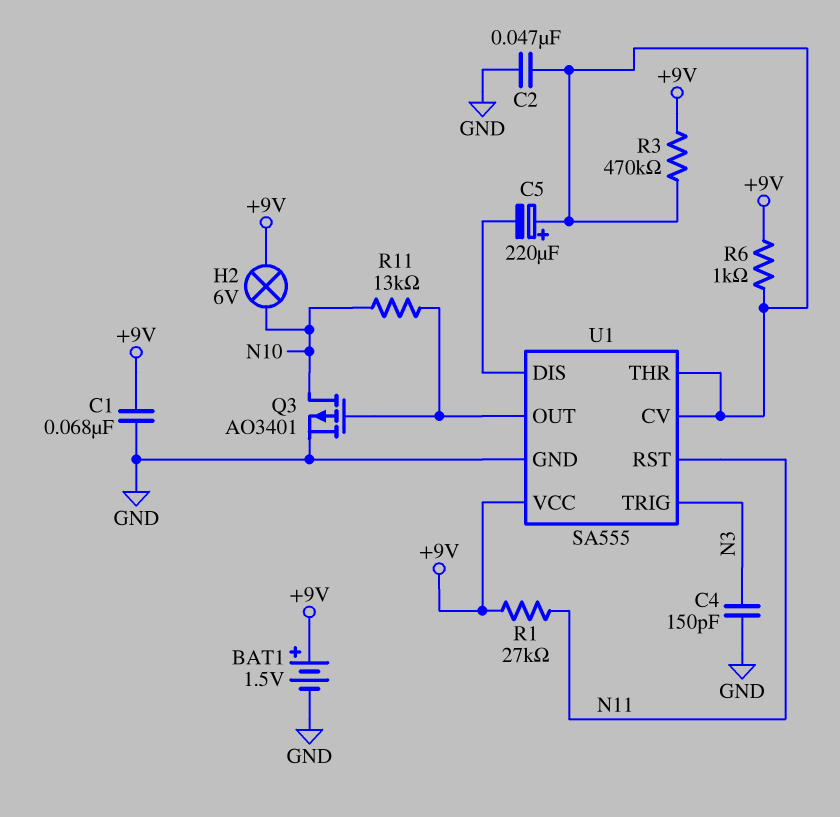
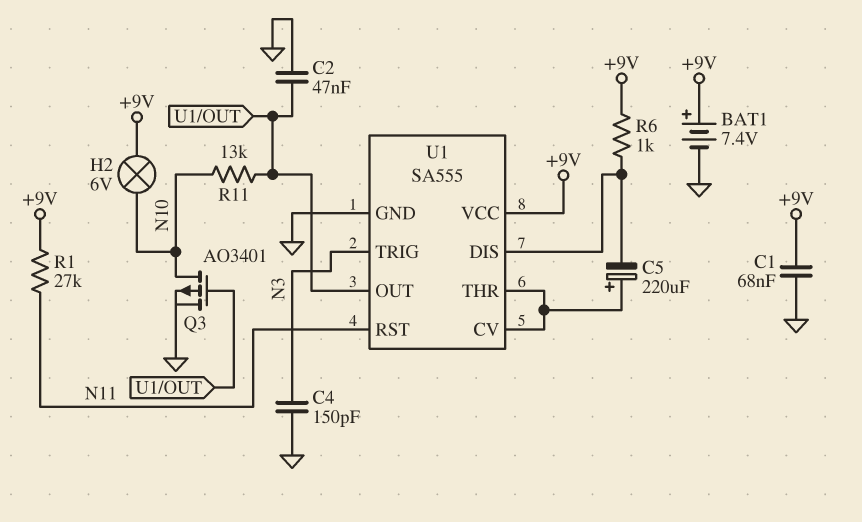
BAT1: 1.5V (plus +9V, minus GND) -> 7.4V (plus +9V, minus GND)
C2: 47nF (GND, U1/CV) -> 47nF (GND, U1/OUT)
R3: 470k (+9V, U1/CV) -> none
R6: 1k (+9V, U1/CV) -> 1k (+9V, U1/DIS)

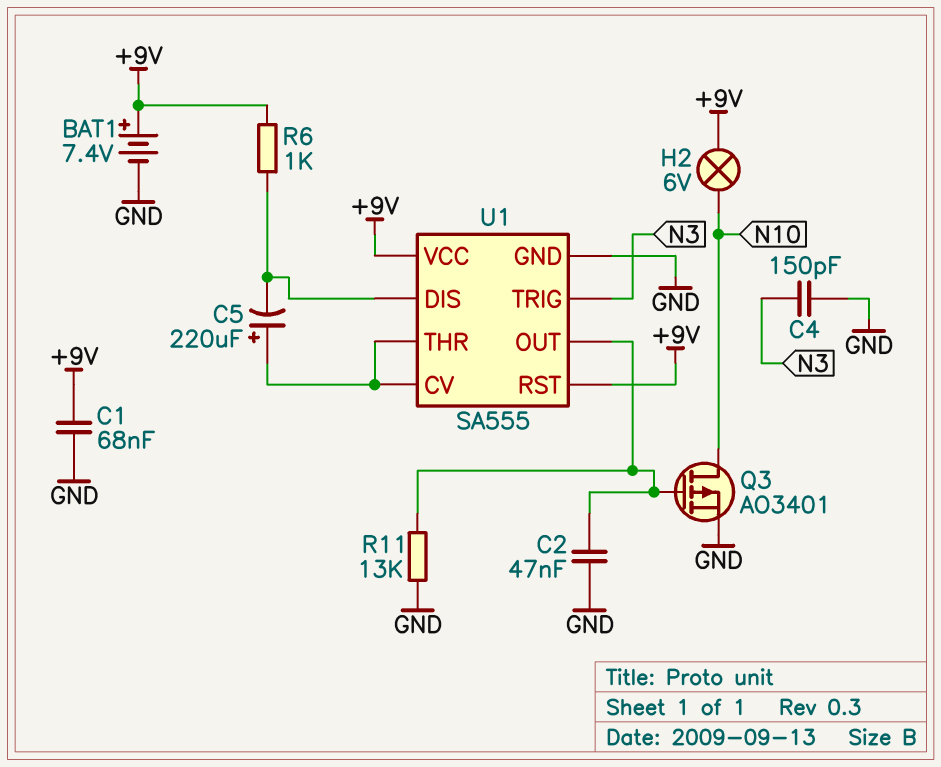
R1: 27k (+9V, N11) -> none
R11: 13k (N10, U1/OUT) -> 13k (GND, U1/OUT)
U1 pin RST: N11 -> +9V

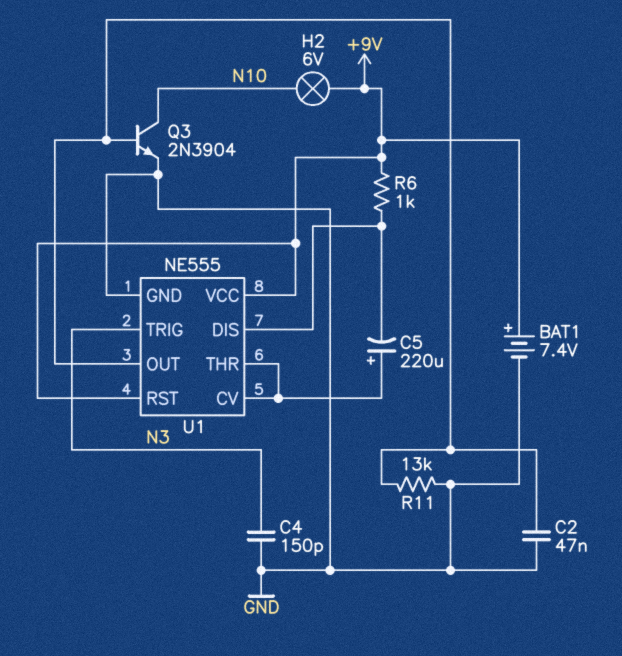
C1: 68nF (+9V, GND) -> none
Q3: PMOS AO3401 (G U1/OUT, D N10, S GND) -> NPN 2N3904 (B U1/OUT, C N10, E GND)
U1: SA555 -> NE555

